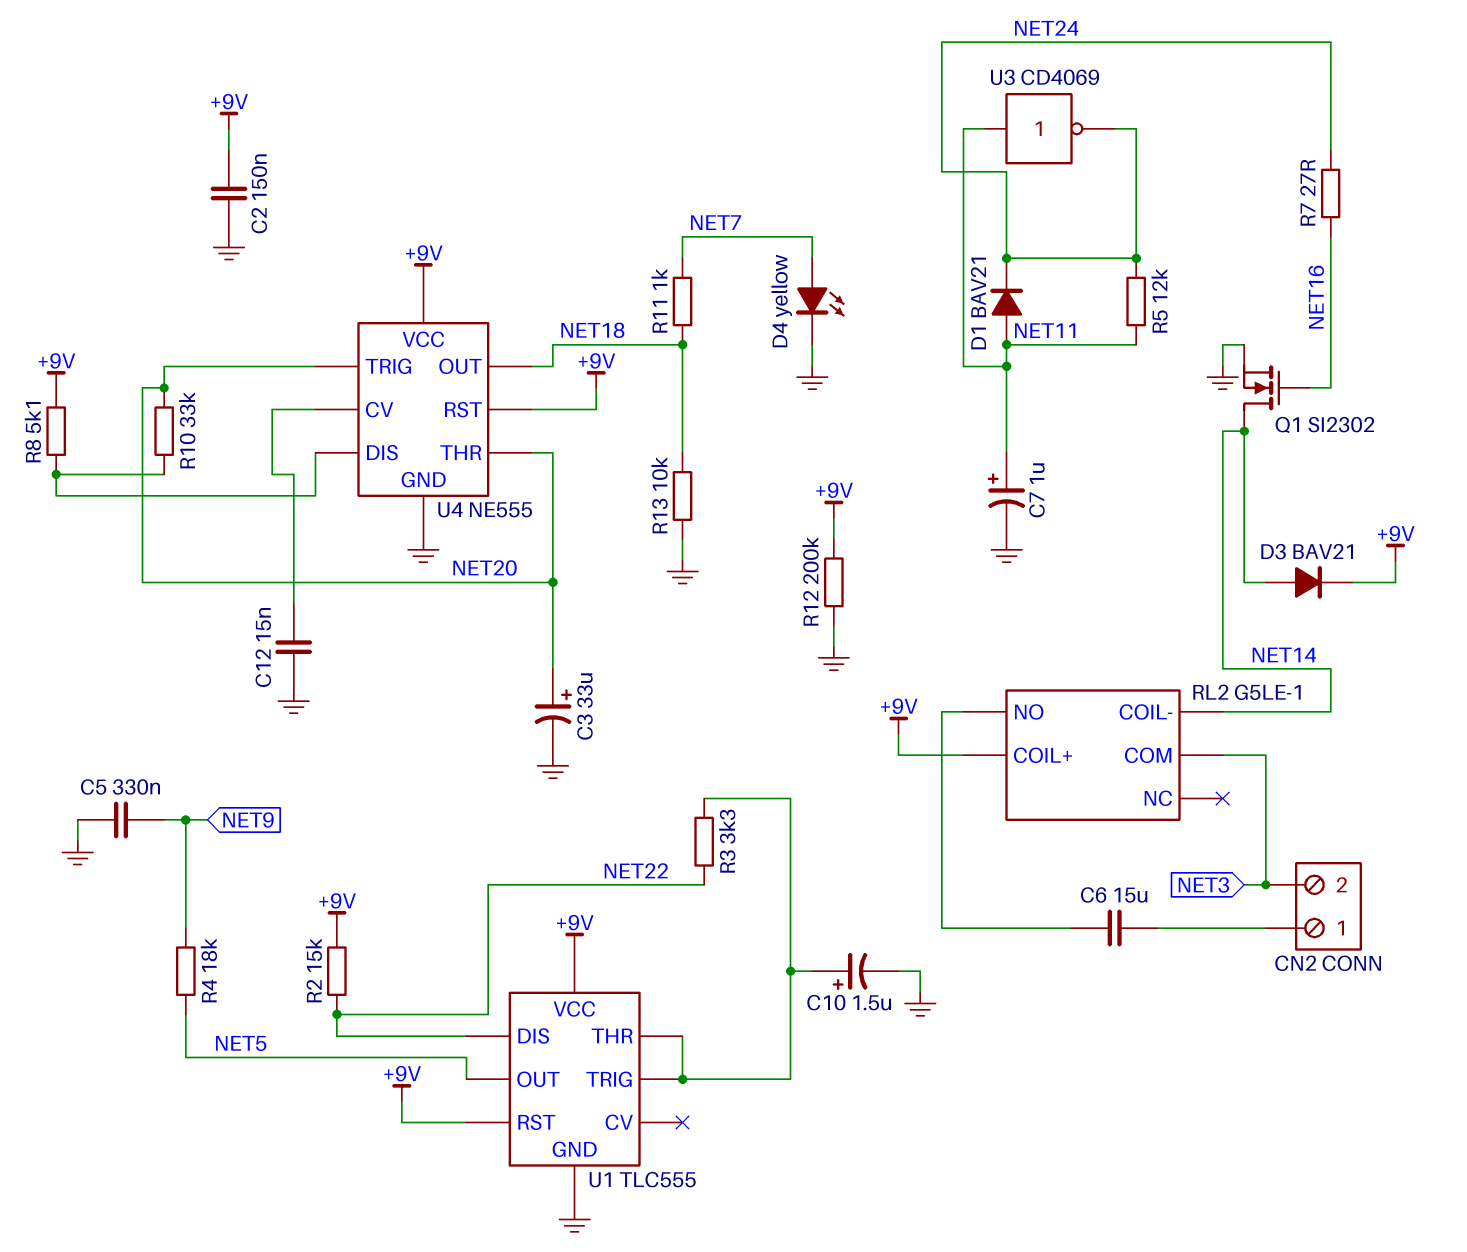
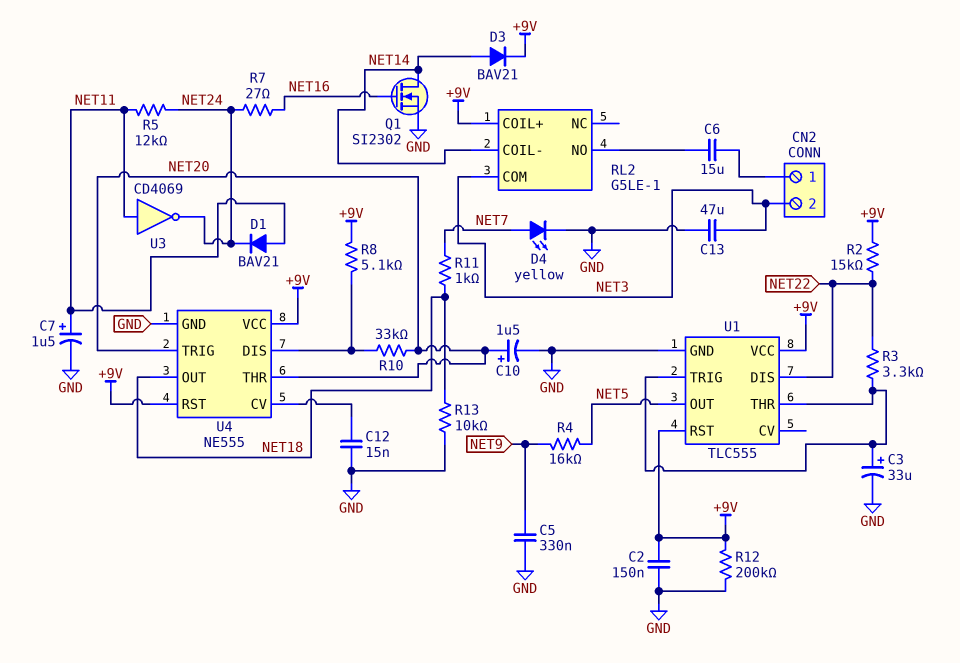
C3: 33uF (plus NET20, minus GND) -> 33uF (plus U1/THR, minus GND)
C7: 1uF (plus NET11, minus GND) -> 1.5uF (plus NET11, minus GND)
C10: 1.5uF (plus U1/THR, minus GND) -> 1.5uF (plus NET20, minus GND)
C13: none -> 47uF (GND, NET3)
R4: 18k (NET5, NET9) -> 16k (NET5, NET9)

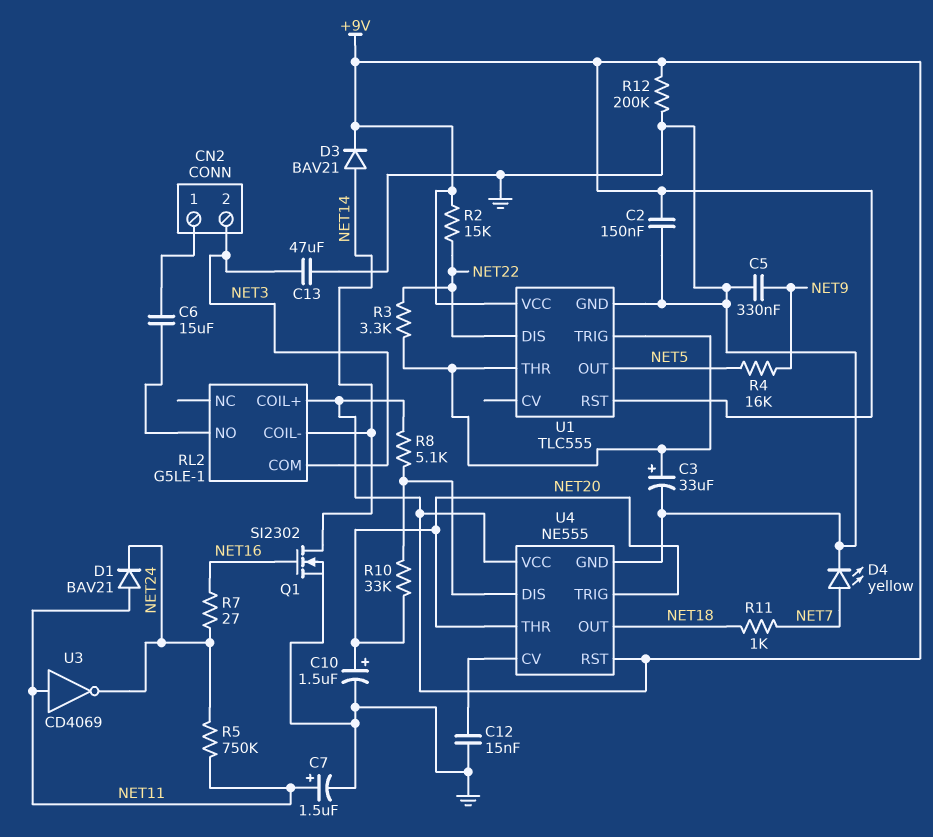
R5: 12k (NET11, NET24) -> 750k (NET11, NET24)
R13: 10k (GND, NET18) -> none

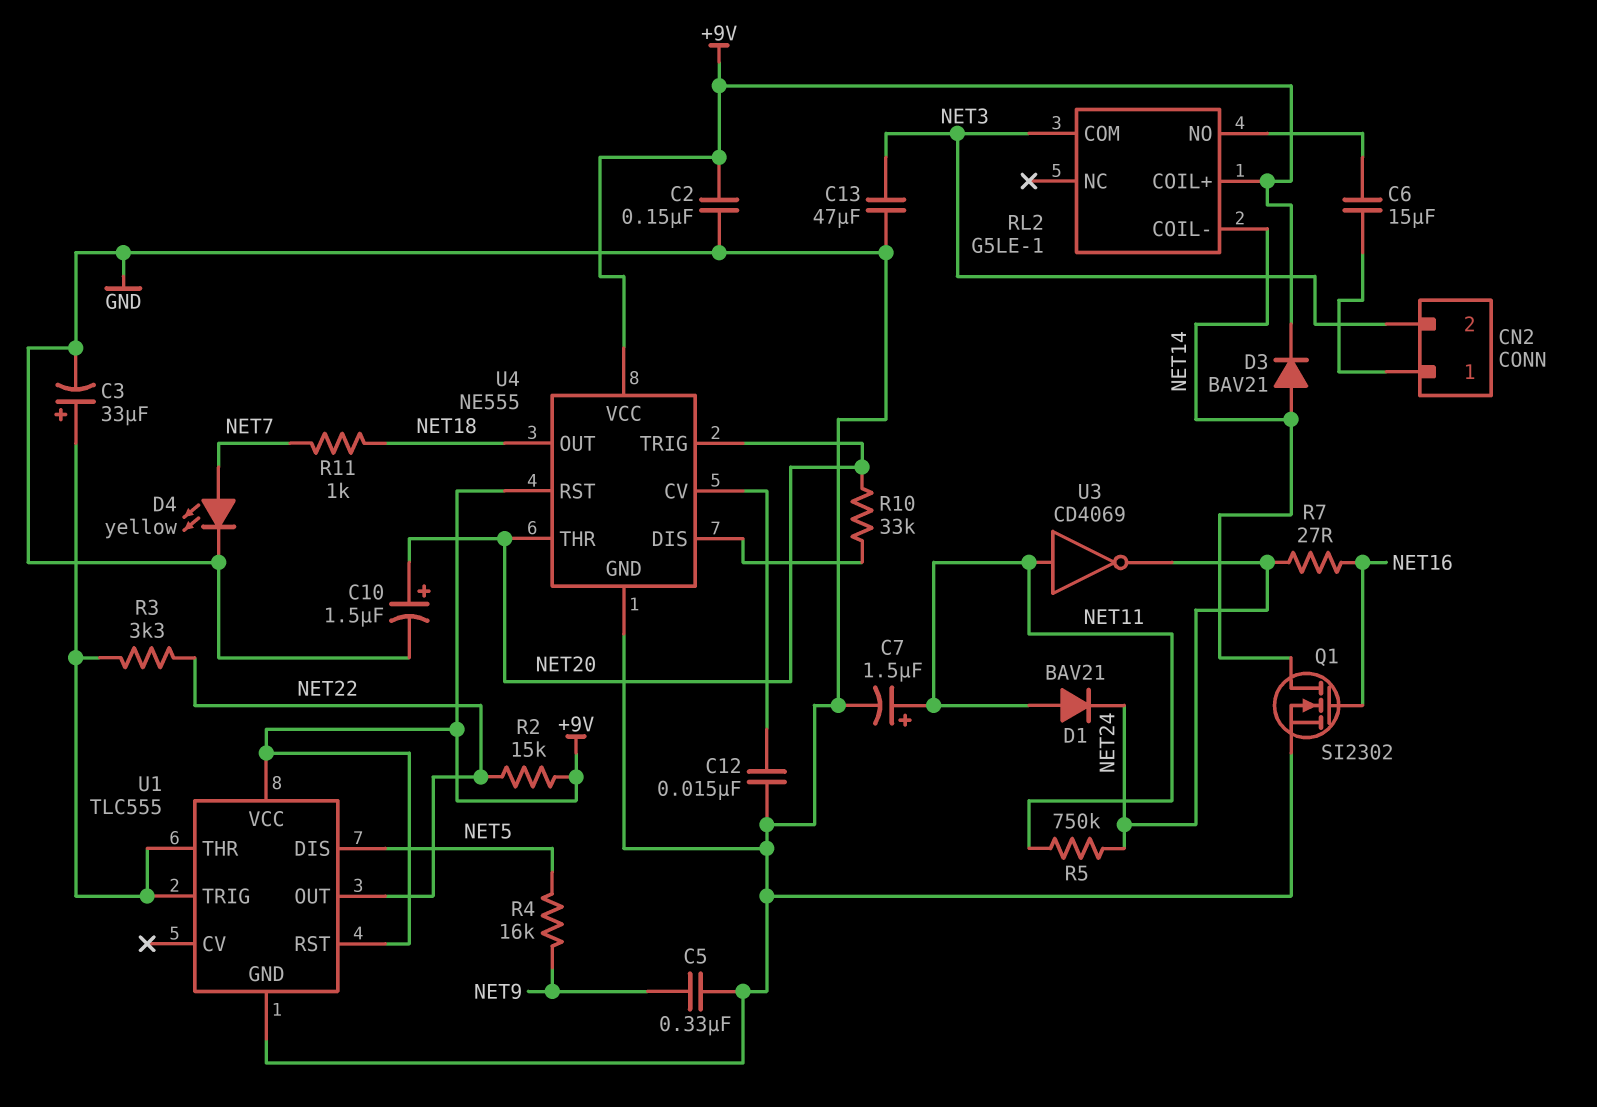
R8: 5.1k (+9V, U4/DIS) -> none
R12: 200k (+9V, GND) -> none
U1 pin DIS: NET22 -> NET5
U1 pin OUT: NET5 -> NET22

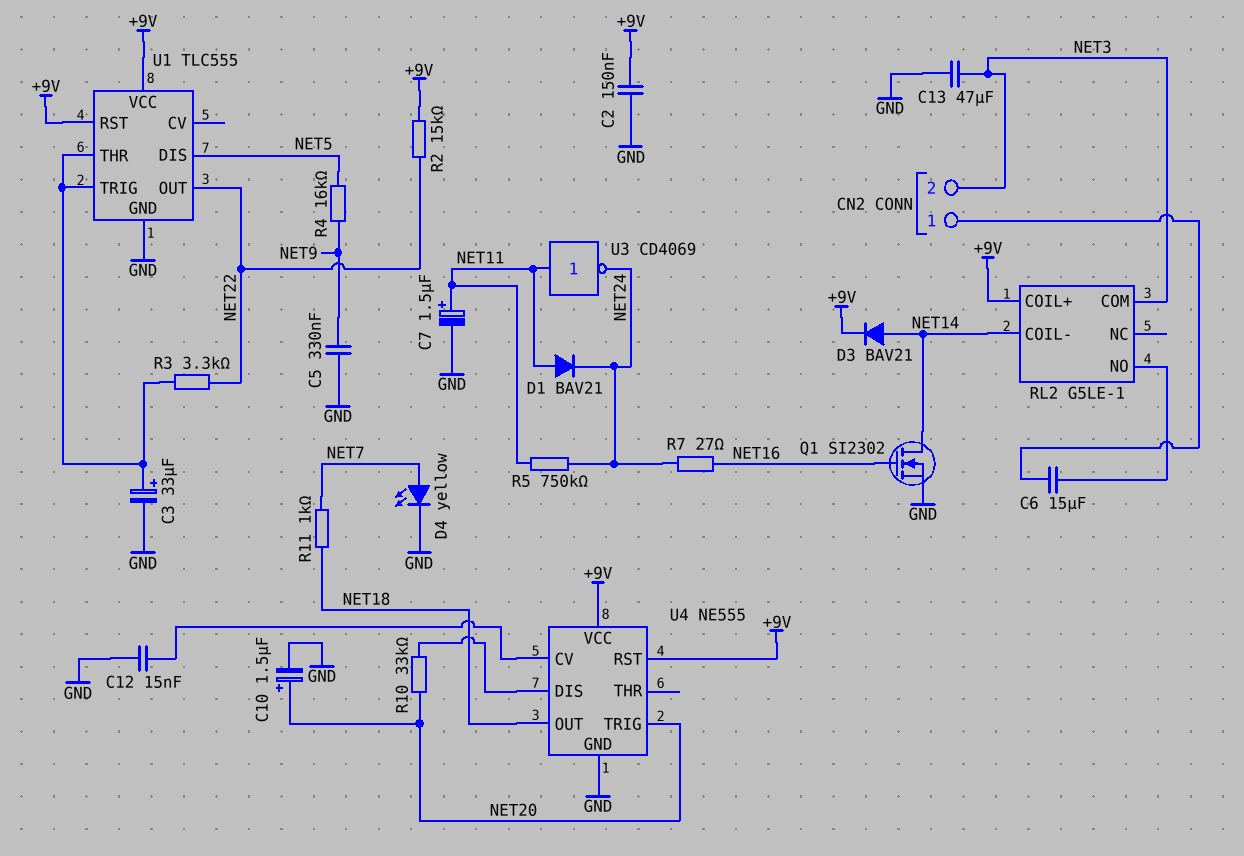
U4 pin THR: NET20 -> none

